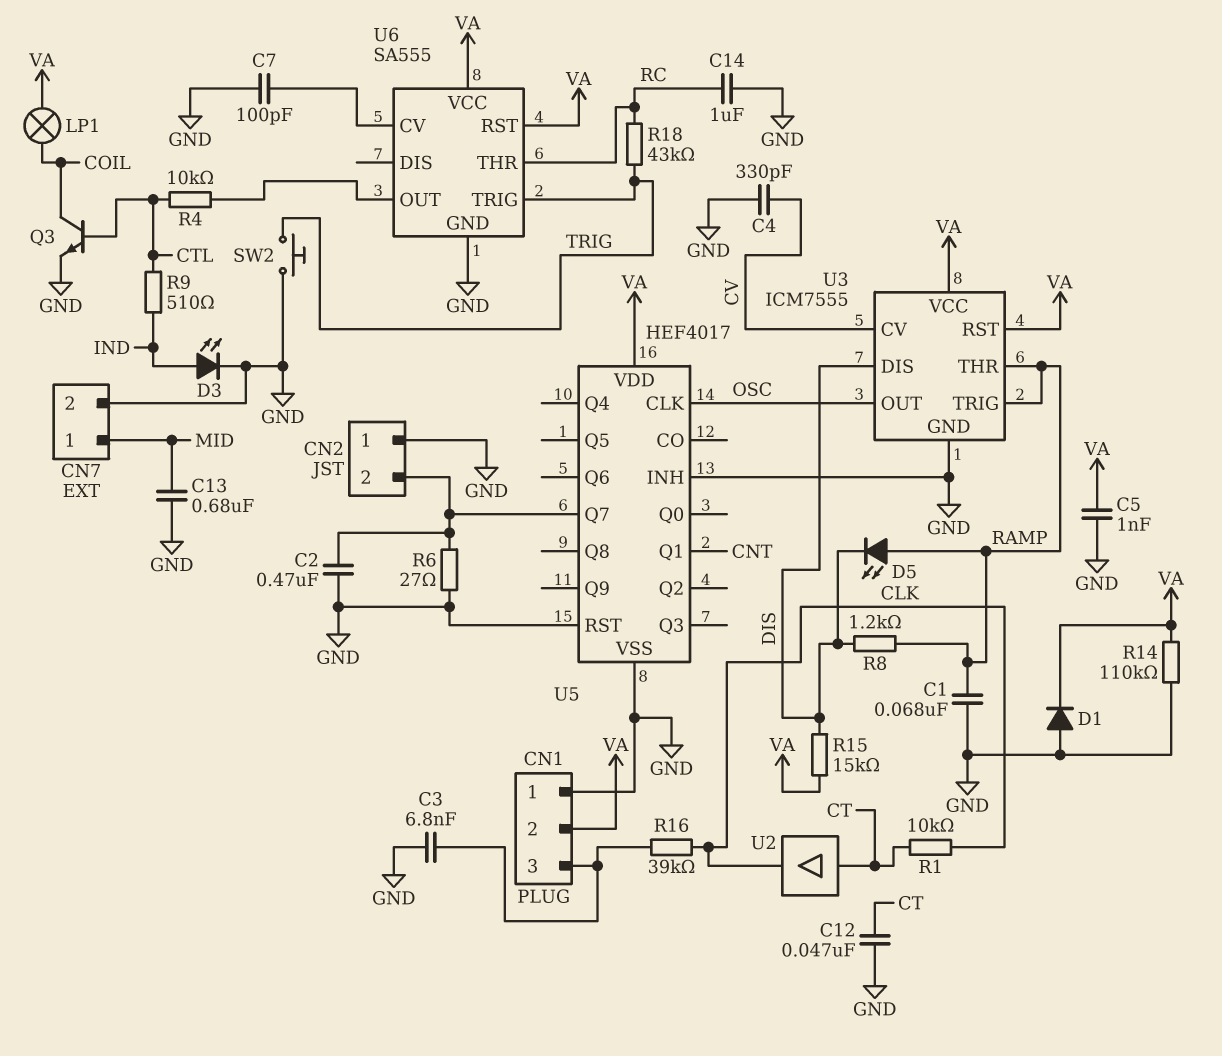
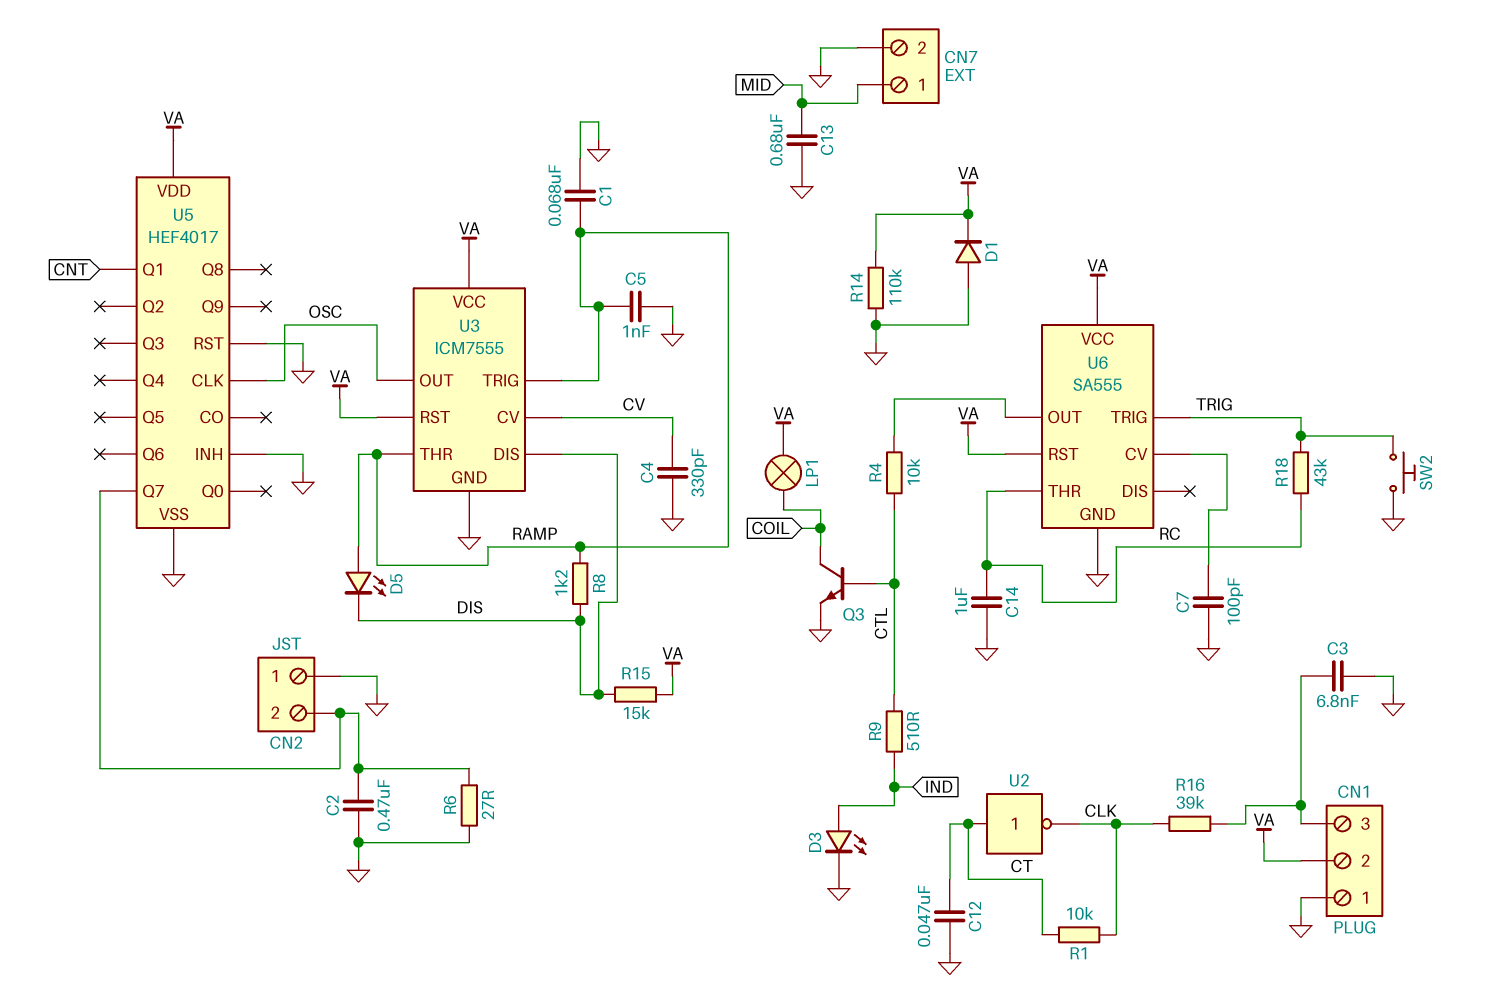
C5: 1nF (GND, VA) -> 1nF (GND, RAMP)
U2: buffer (in CT, out CLK) -> NOT (in CT, out CLK)

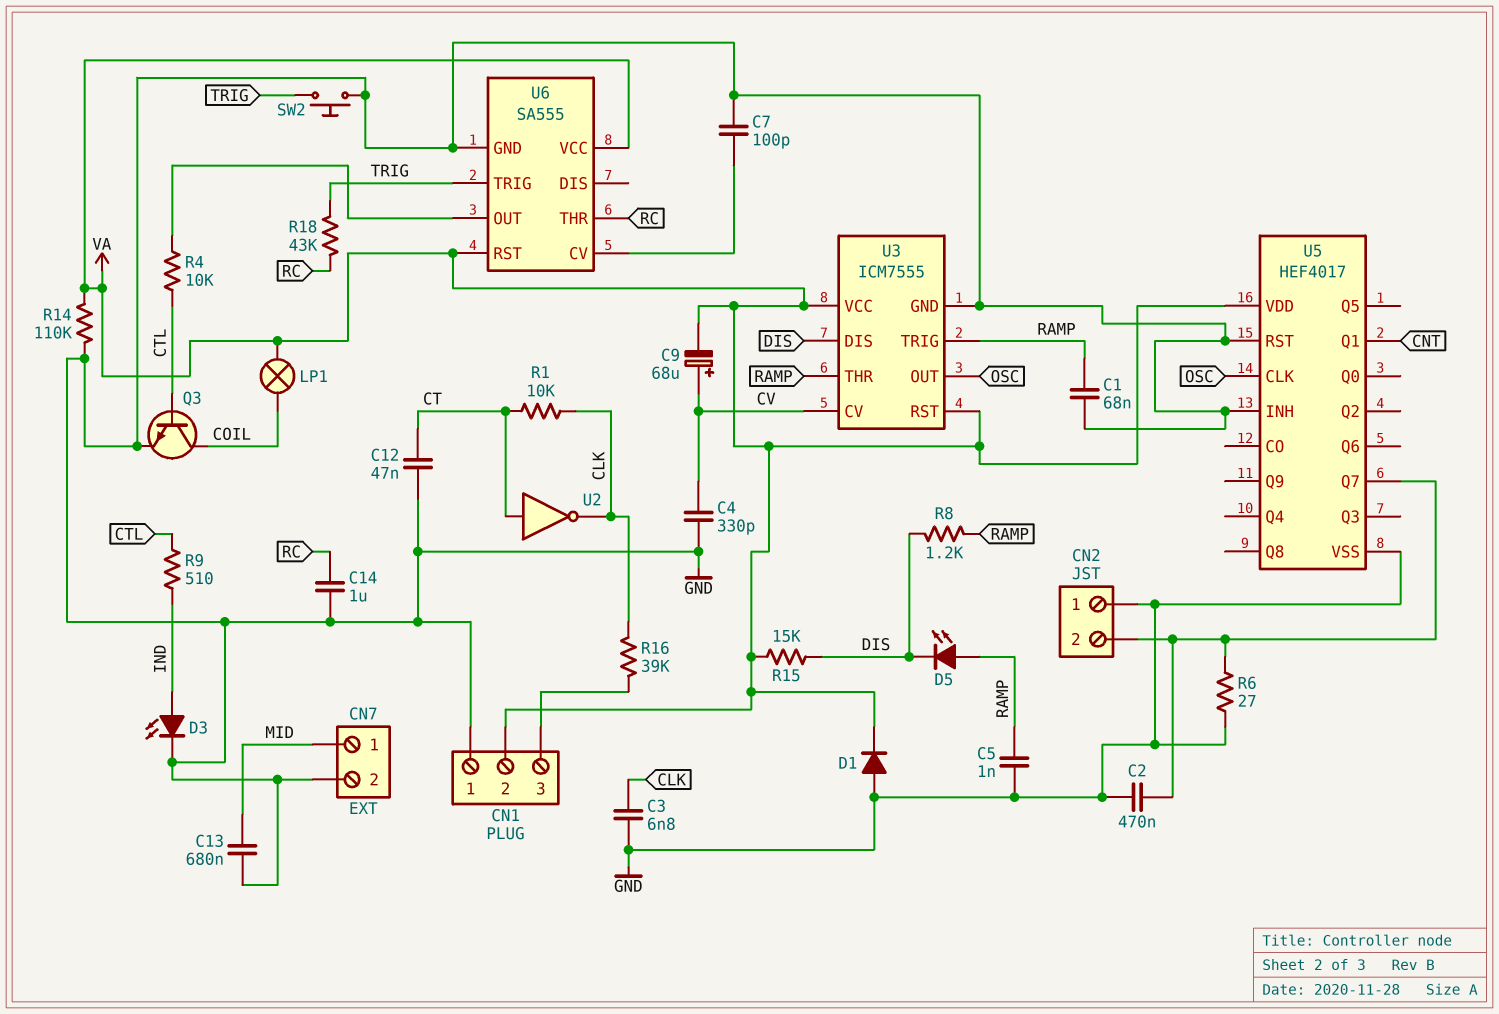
C3: 6.8nF (CN1/3, GND) -> 6.8nF (CLK, GND)
C9: none -> 68uF (plus CV, minus VA)

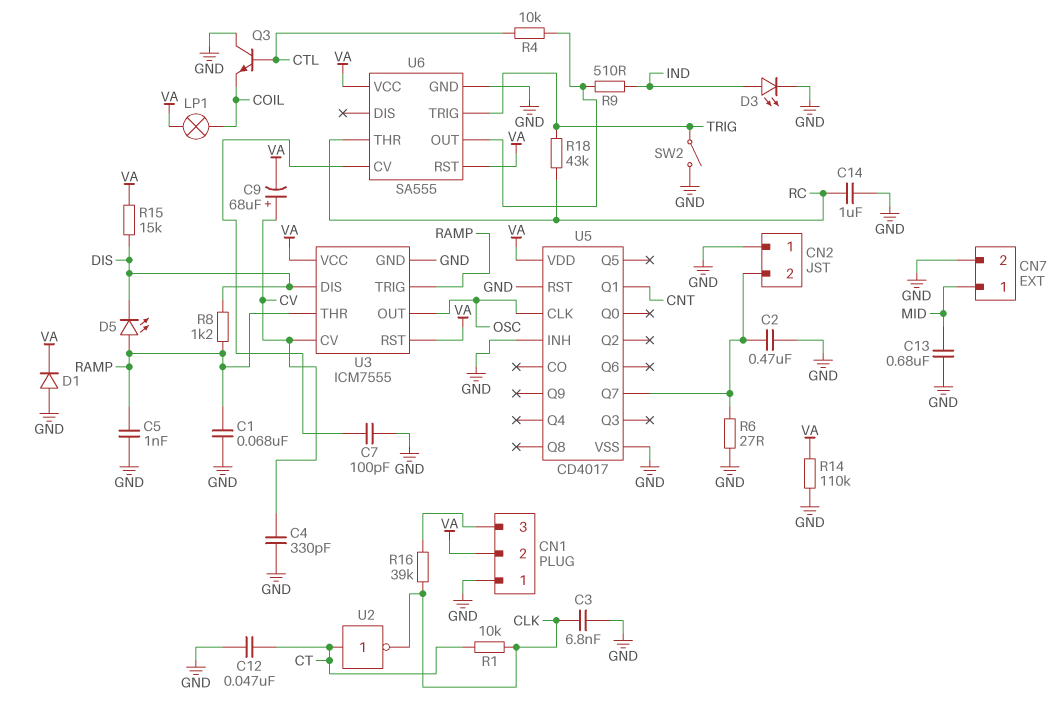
Q3: NPN (B CTL, C COIL, E GND) -> NPN (B CTL, C GND, E COIL)
R9: 510 (CTL, IND) -> 510 (IND, U6/OUT)
SW2: button (GND, TRIG) -> switch (GND, TRIG)
U5: HEF4017 -> CD4017

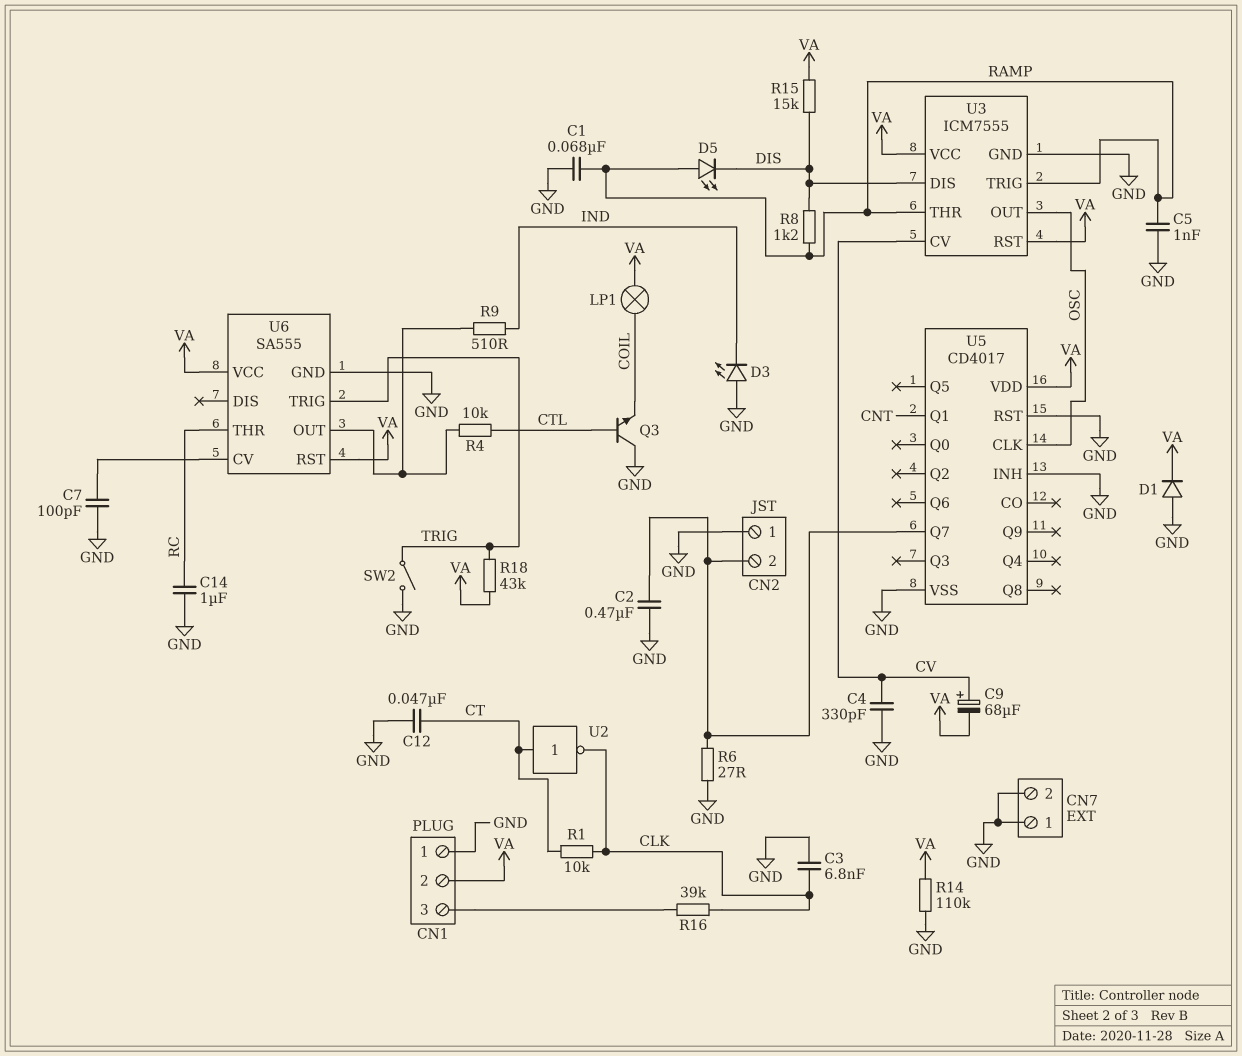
C13: 680nF (GND, MID) -> none
CN7 pin 1: MID -> GND
D3: LED (A IND, K GND) -> LED (A GND, K IND)
R18: 43k (RC, TRIG) -> 43k (TRIG, VA)

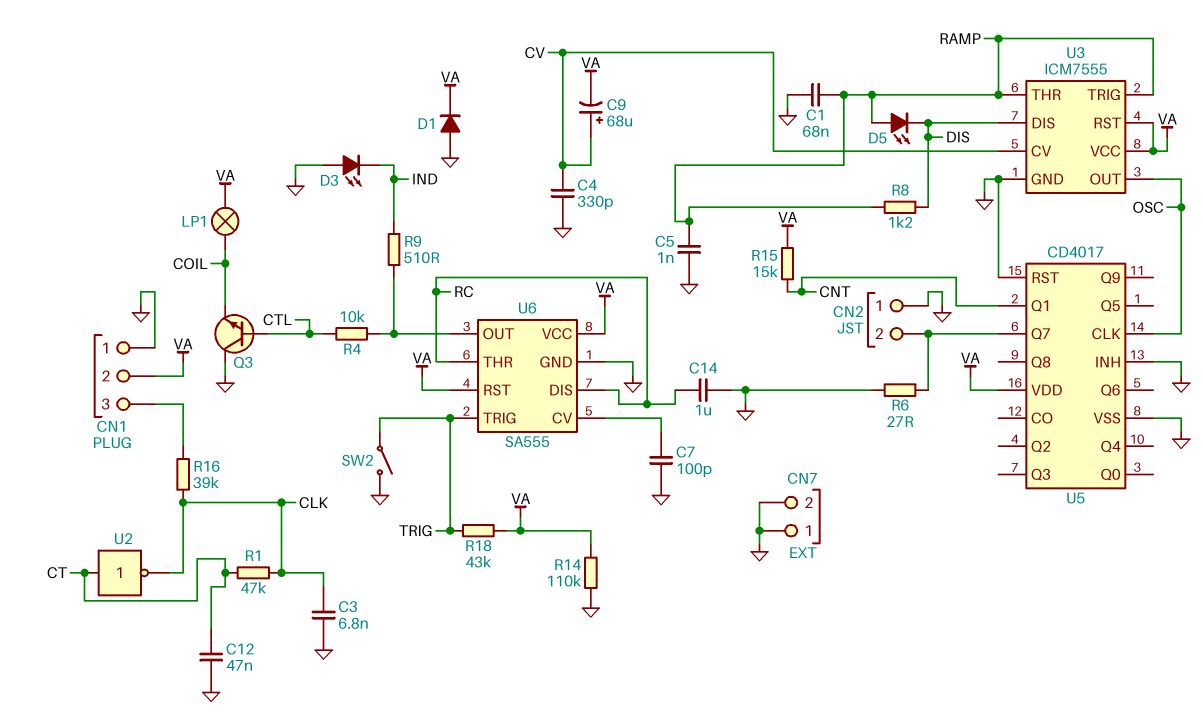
C2: 470nF (CN2/2, GND) -> none
R1: 10k (CLK, CT) -> 47k (CLK, CT)
R15: 15k (DIS, VA) -> 15k (CNT, VA)
U6 pin DIS: none -> RC

